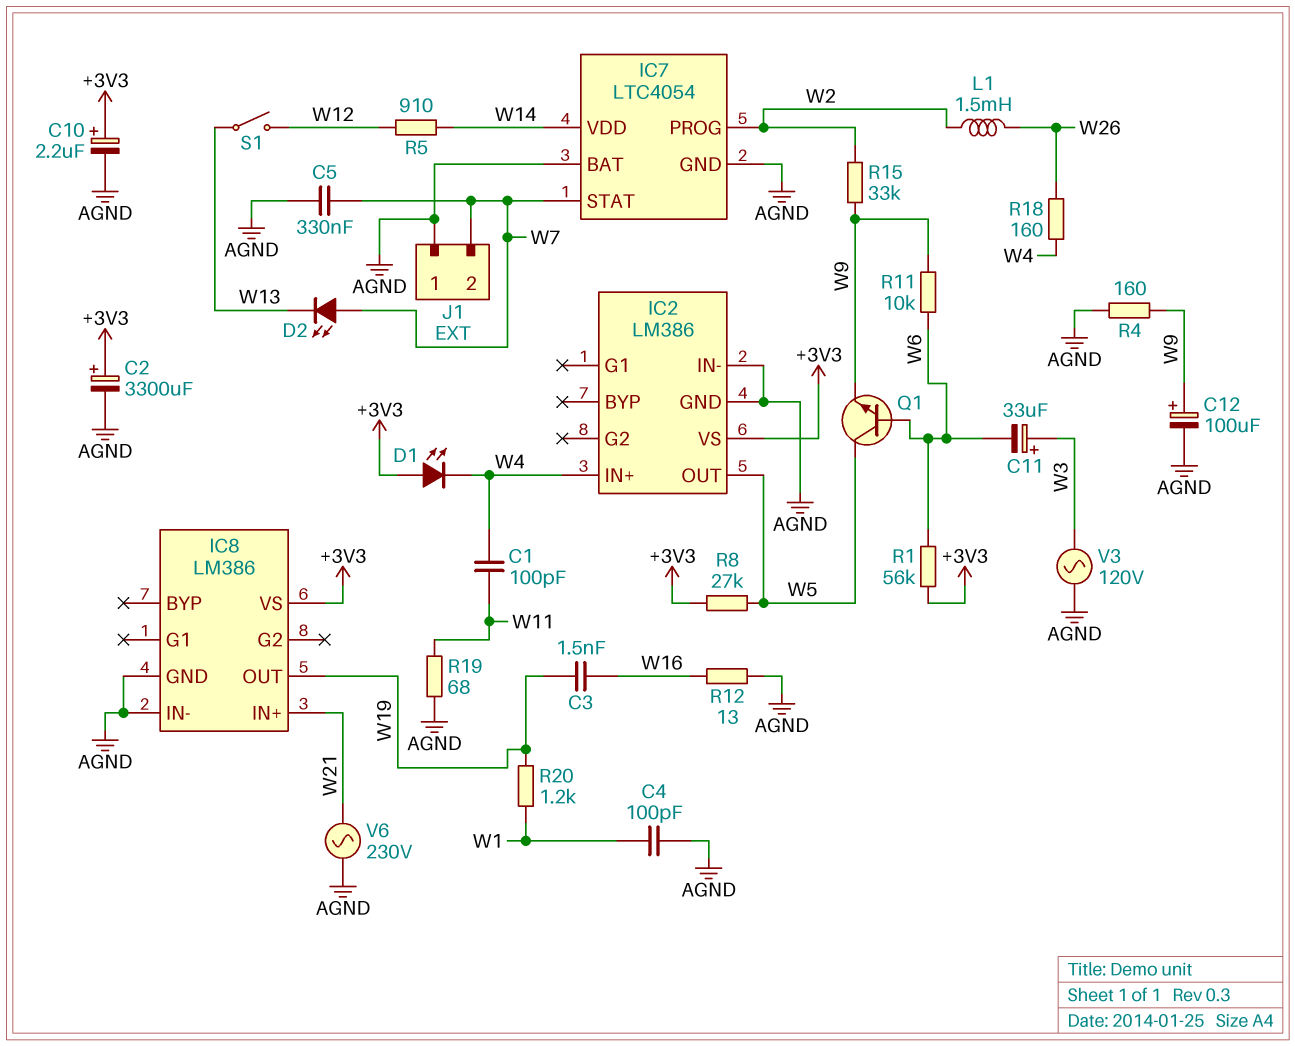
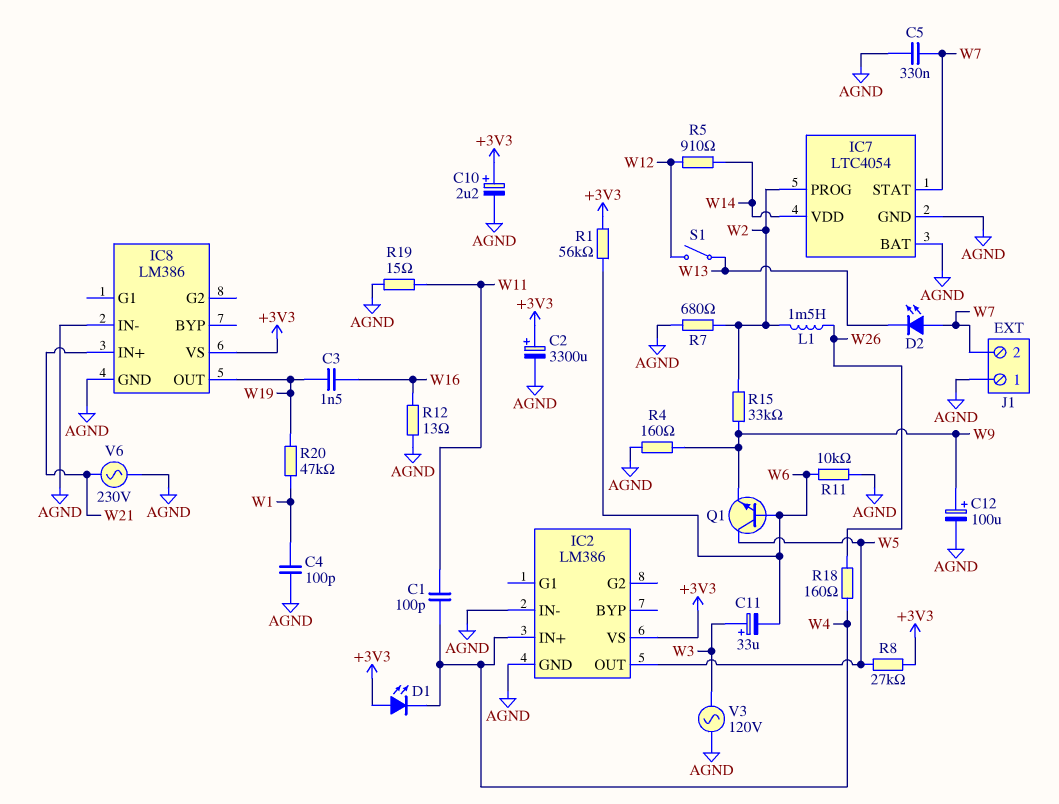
R7: none -> 680 (AGND, W2)
R11: 10k (W6, W9) -> 10k (AGND, W6)
R19: 68 (AGND, W11) -> 15 (AGND, W11)
R20: 1.2k (W1, W19) -> 47k (W1, W19)

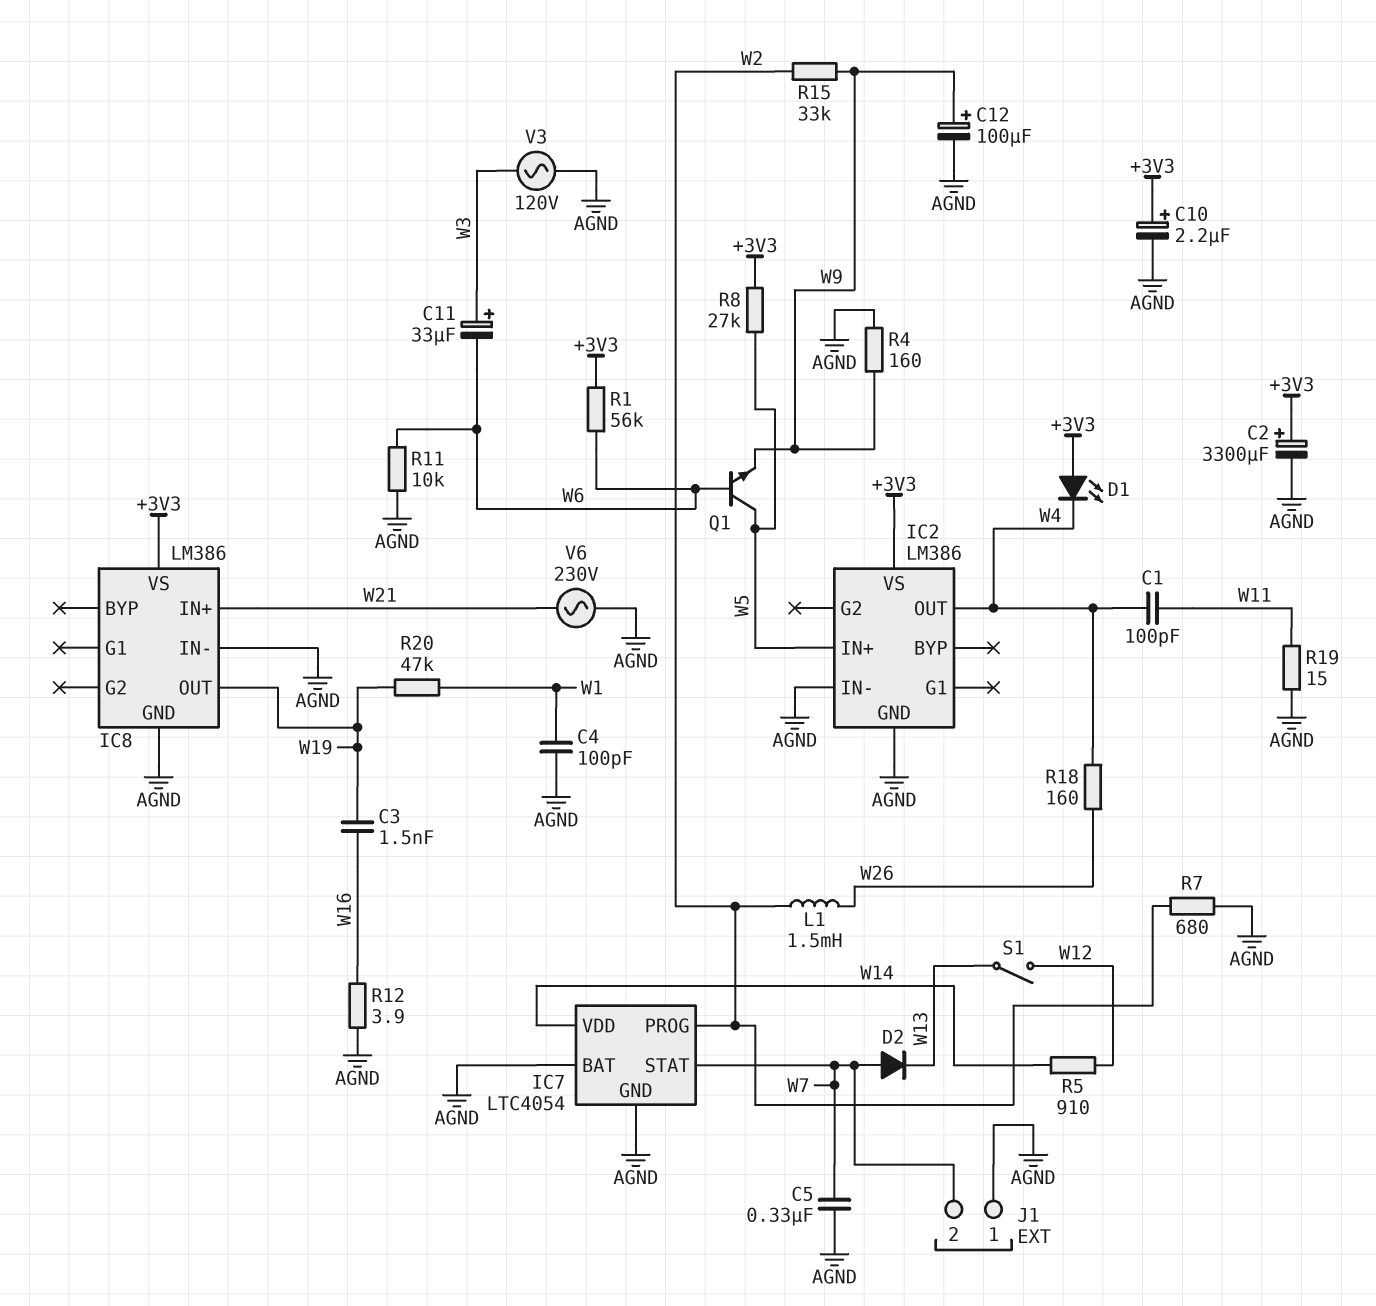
D2: LED (A W7, K W13) -> diode (A W7, K W13)
IC2 pin IN+: W4 -> W5
IC2 pin OUT: W5 -> W4
R12: 13 (AGND, W16) -> 3.9 (AGND, W16)

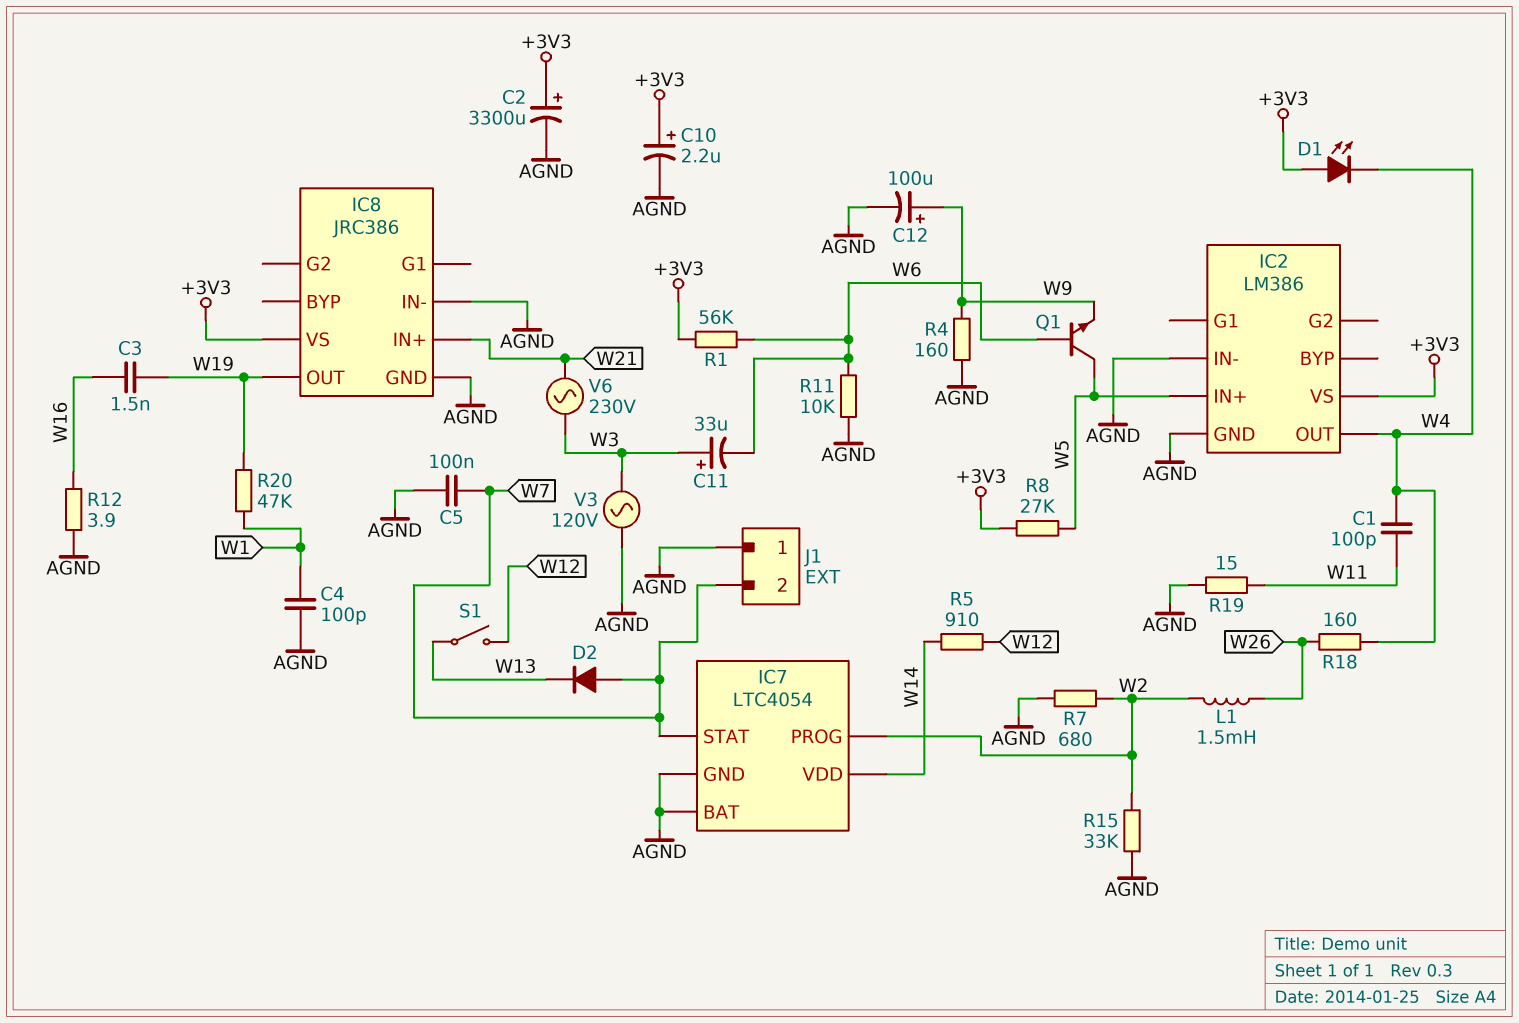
C5: 330nF (AGND, W7) -> 100nF (AGND, W7)
IC8: LM386 -> JRC386
R15: 33k (W2, W9) -> 33k (AGND, W2)
V6: AC 230V (AGND, W21) -> AC 230V (W3, W21)

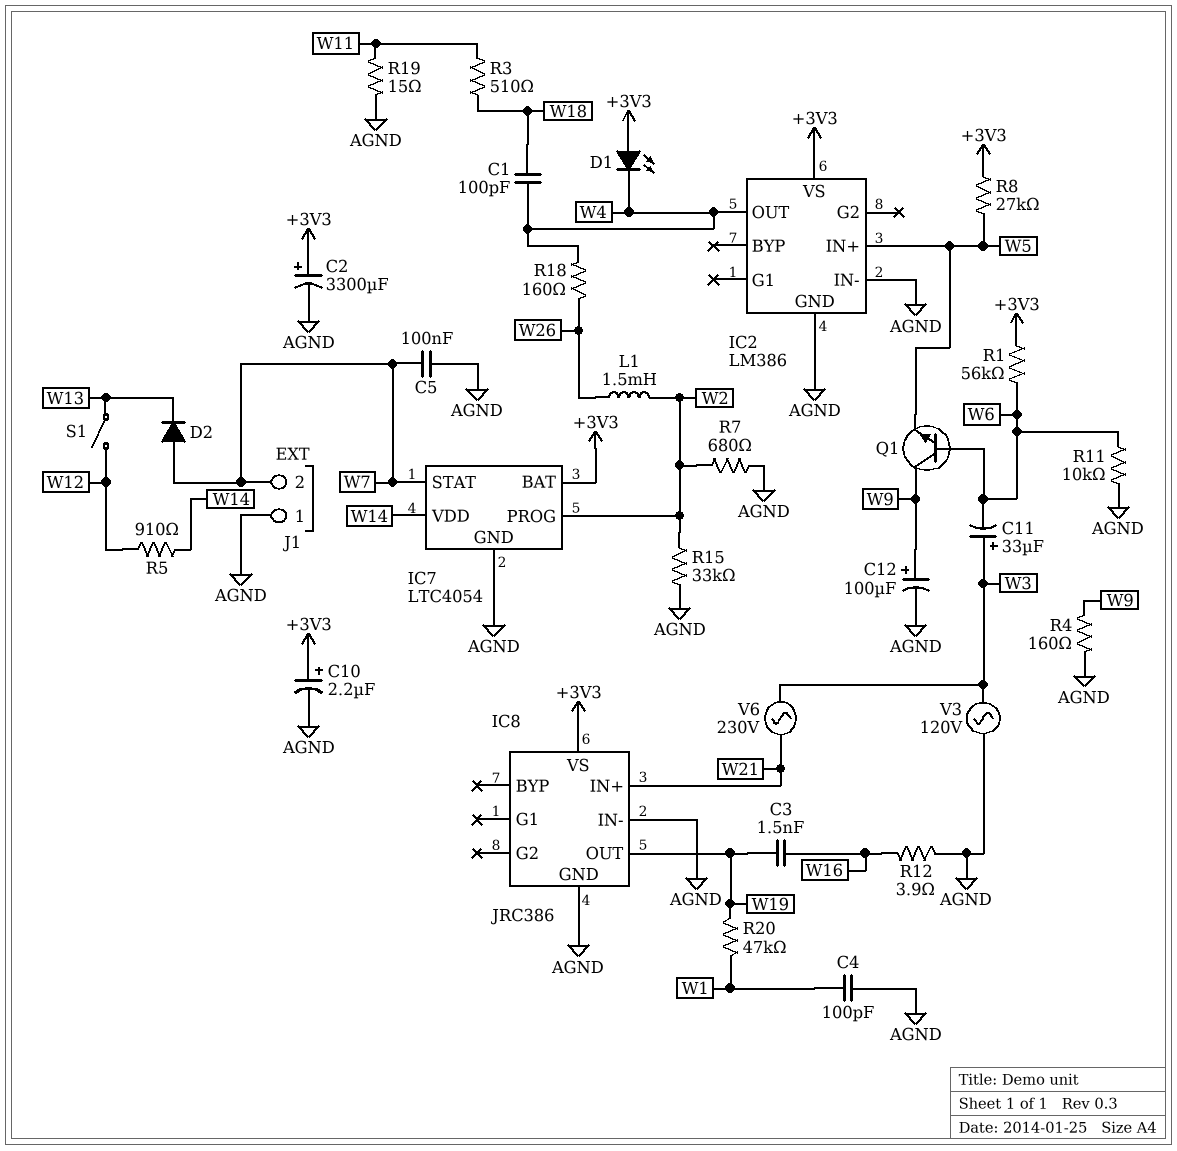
C1: 100pF (W4, W11) -> 100pF (W4, W18)
IC7 pin BAT: AGND -> +3V3
Q1: NPN (B W6, C W5, E W9) -> NPN (B W6, C W9, E W5)
R3: none -> 510 (W11, W18)

